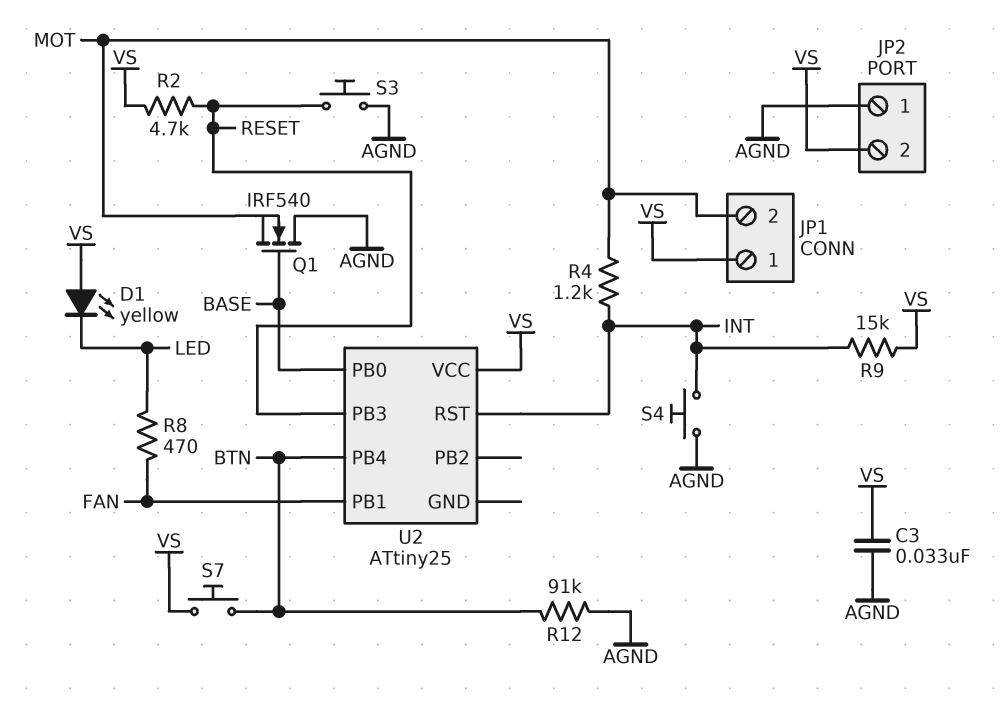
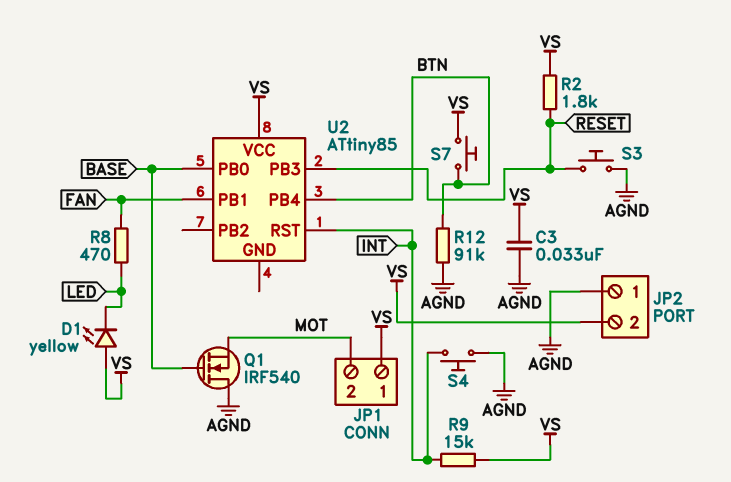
R2: 4.7k (RESET, VS) -> 1.8k (RESET, VS)
R4: 1.2k (INT, MOT) -> none
U2: ATtiny25 -> ATtiny85

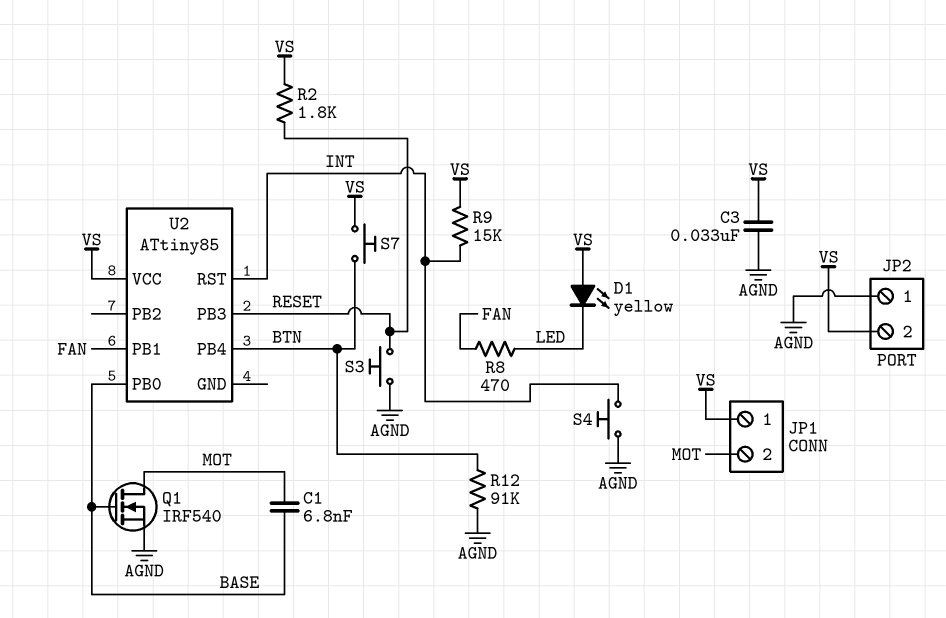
C1: none -> 6.8nF (BASE, MOT)
Q1: NMOS IRF540 (G BASE, D AGND, S MOT) -> NMOS IRF540 (G BASE, D MOT, S AGND)

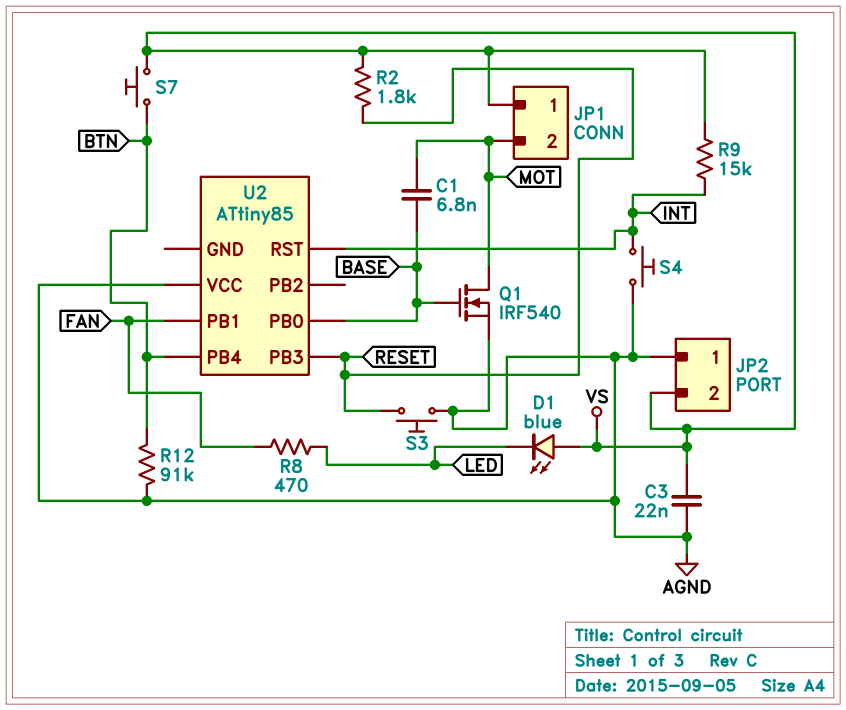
C3: 33nF (AGND, VS) -> 22nF (AGND, VS)
D1: LED yellow (A VS, K LED) -> LED blue (A VS, K LED)
U2 pin VCC: VS -> AGND

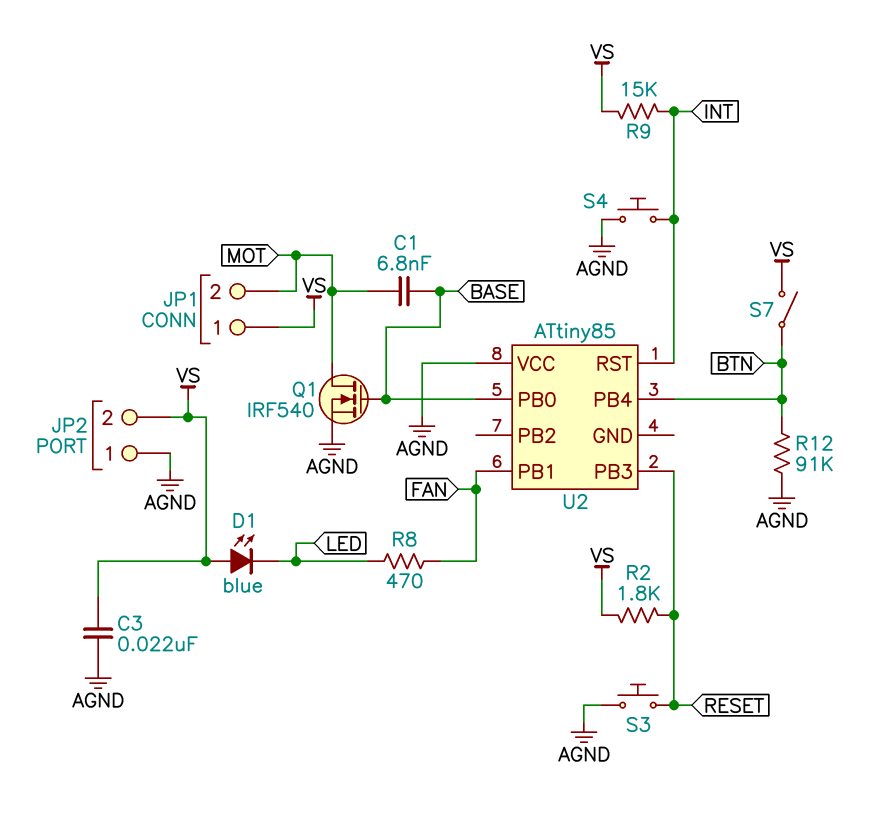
S7: button (BTN, VS) -> switch (BTN, VS)

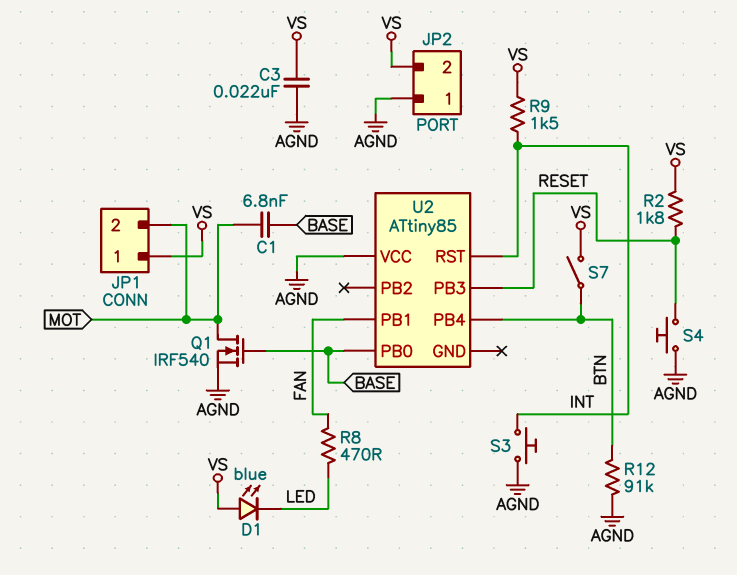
R9: 15k (INT, VS) -> 1.5k (INT, VS)
S3: button (AGND, RESET) -> button (AGND, INT)
S4: button (AGND, INT) -> button (AGND, RESET)

